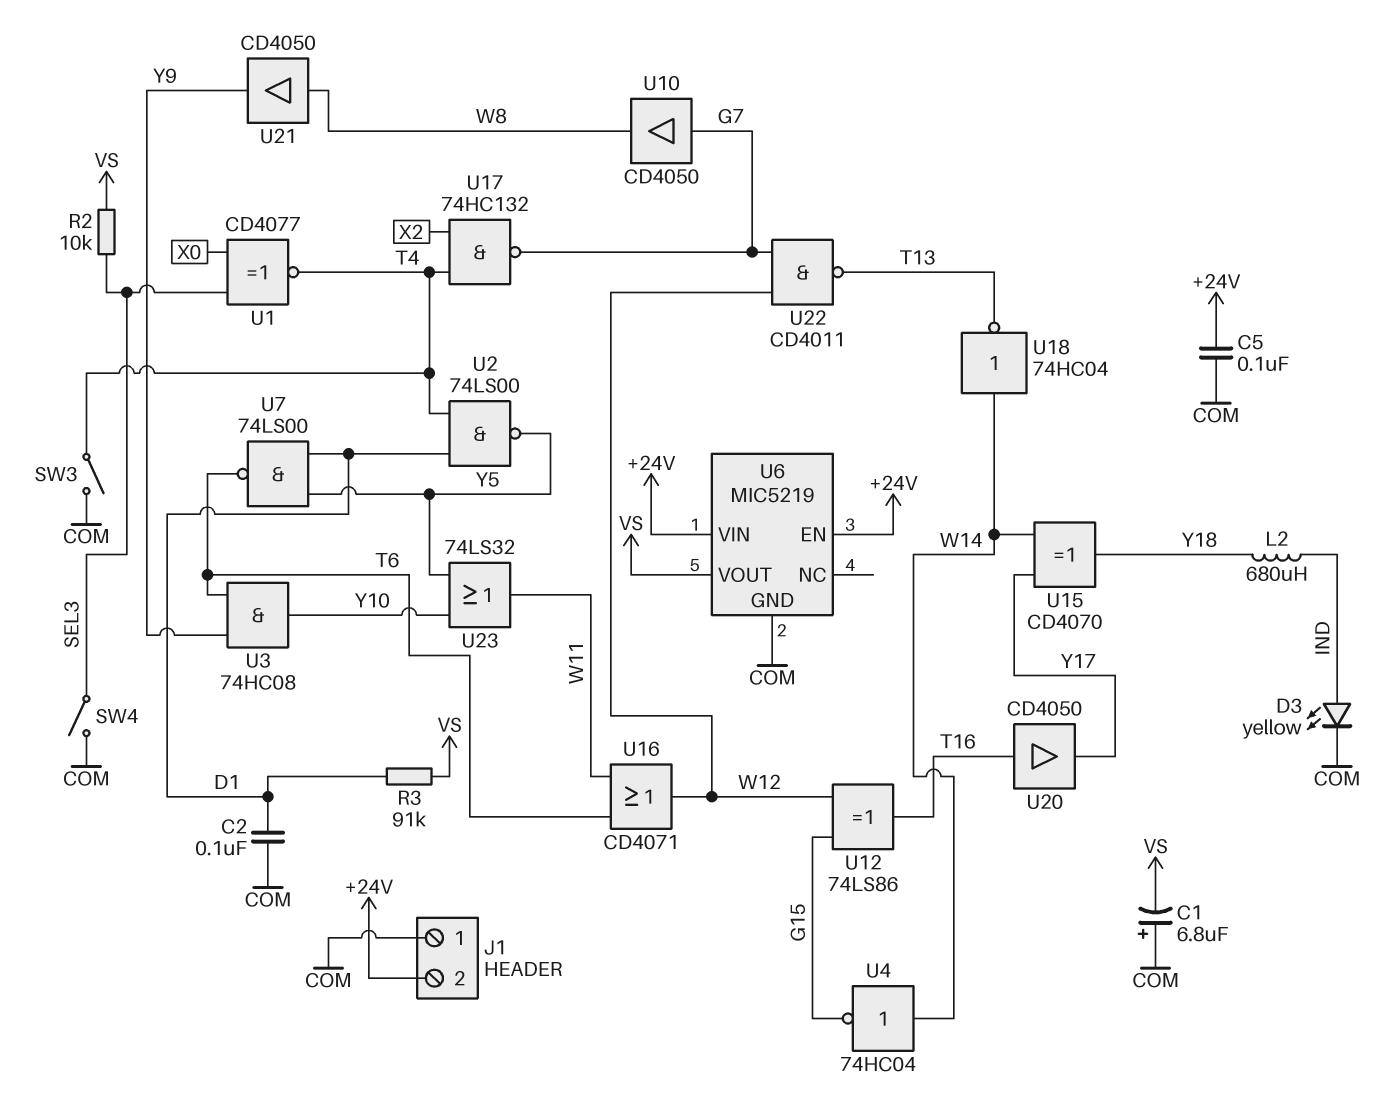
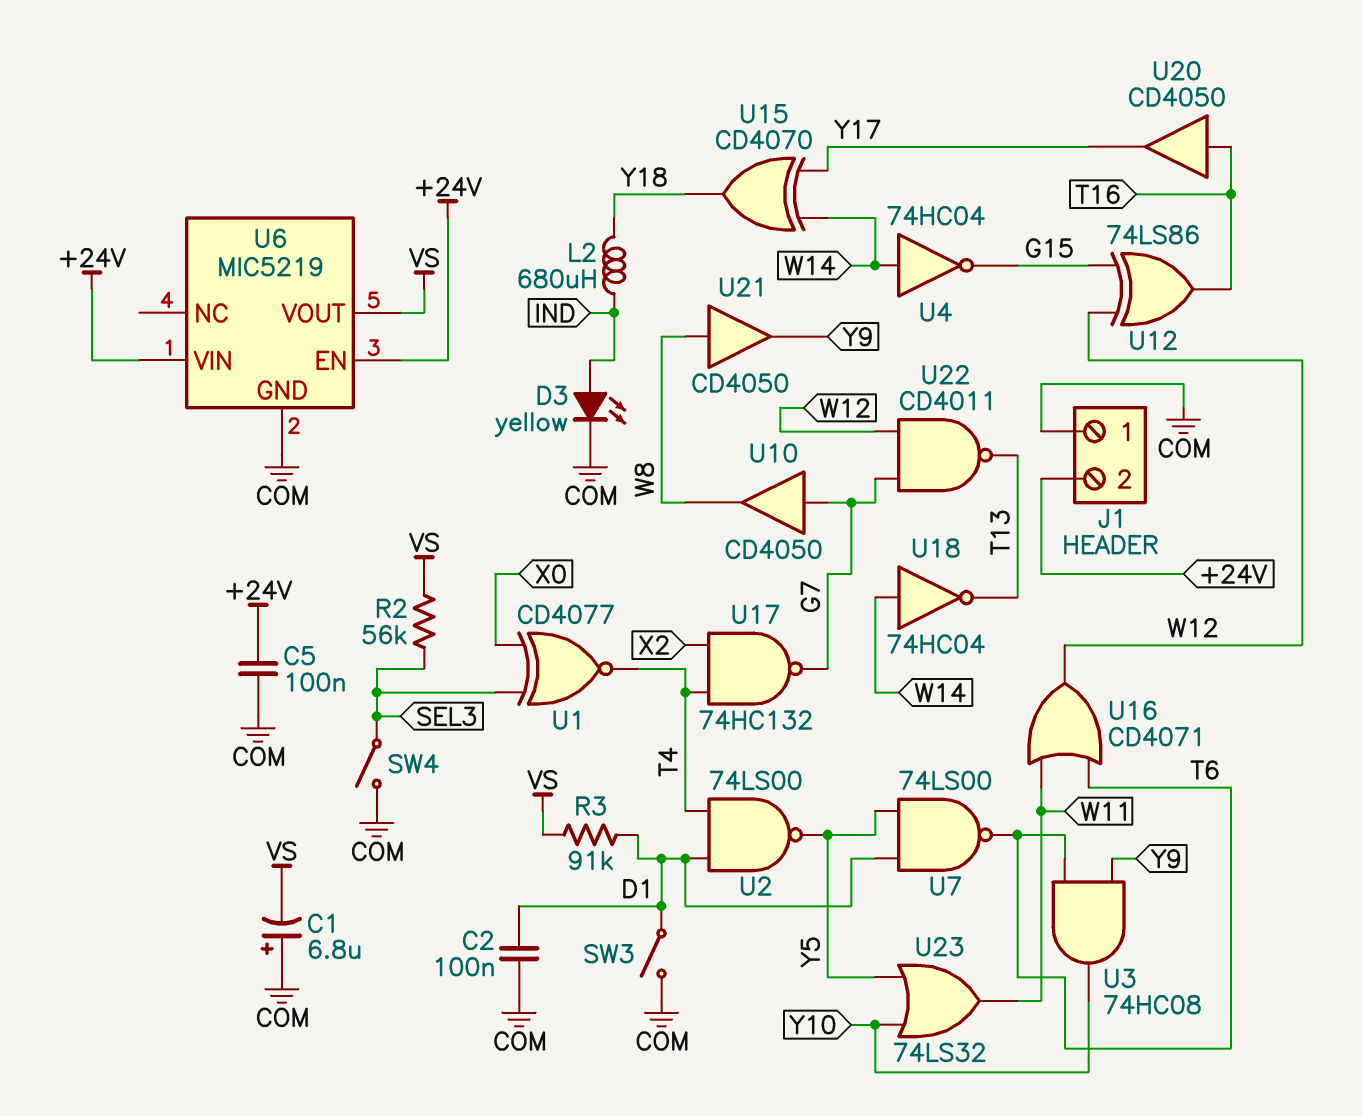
R2: 10k (SEL3, VS) -> 56k (SEL3, VS)
SW3: switch (COM, T4) -> switch (COM, D1)

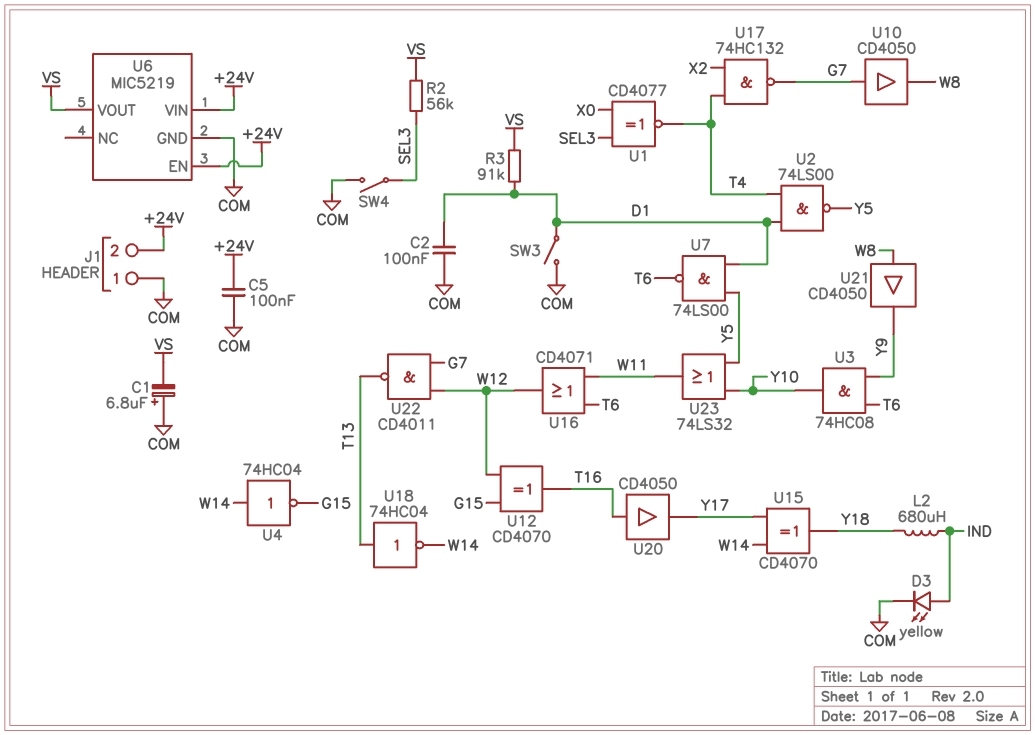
U12: XOR 74LS86 (in G15, in W12, out T16) -> XOR CD4070 (in G15, in W12, out T16)
U18: NOT 74HC04 (in W14, out T13) -> NOT 74HC04 (in T13, out W14)

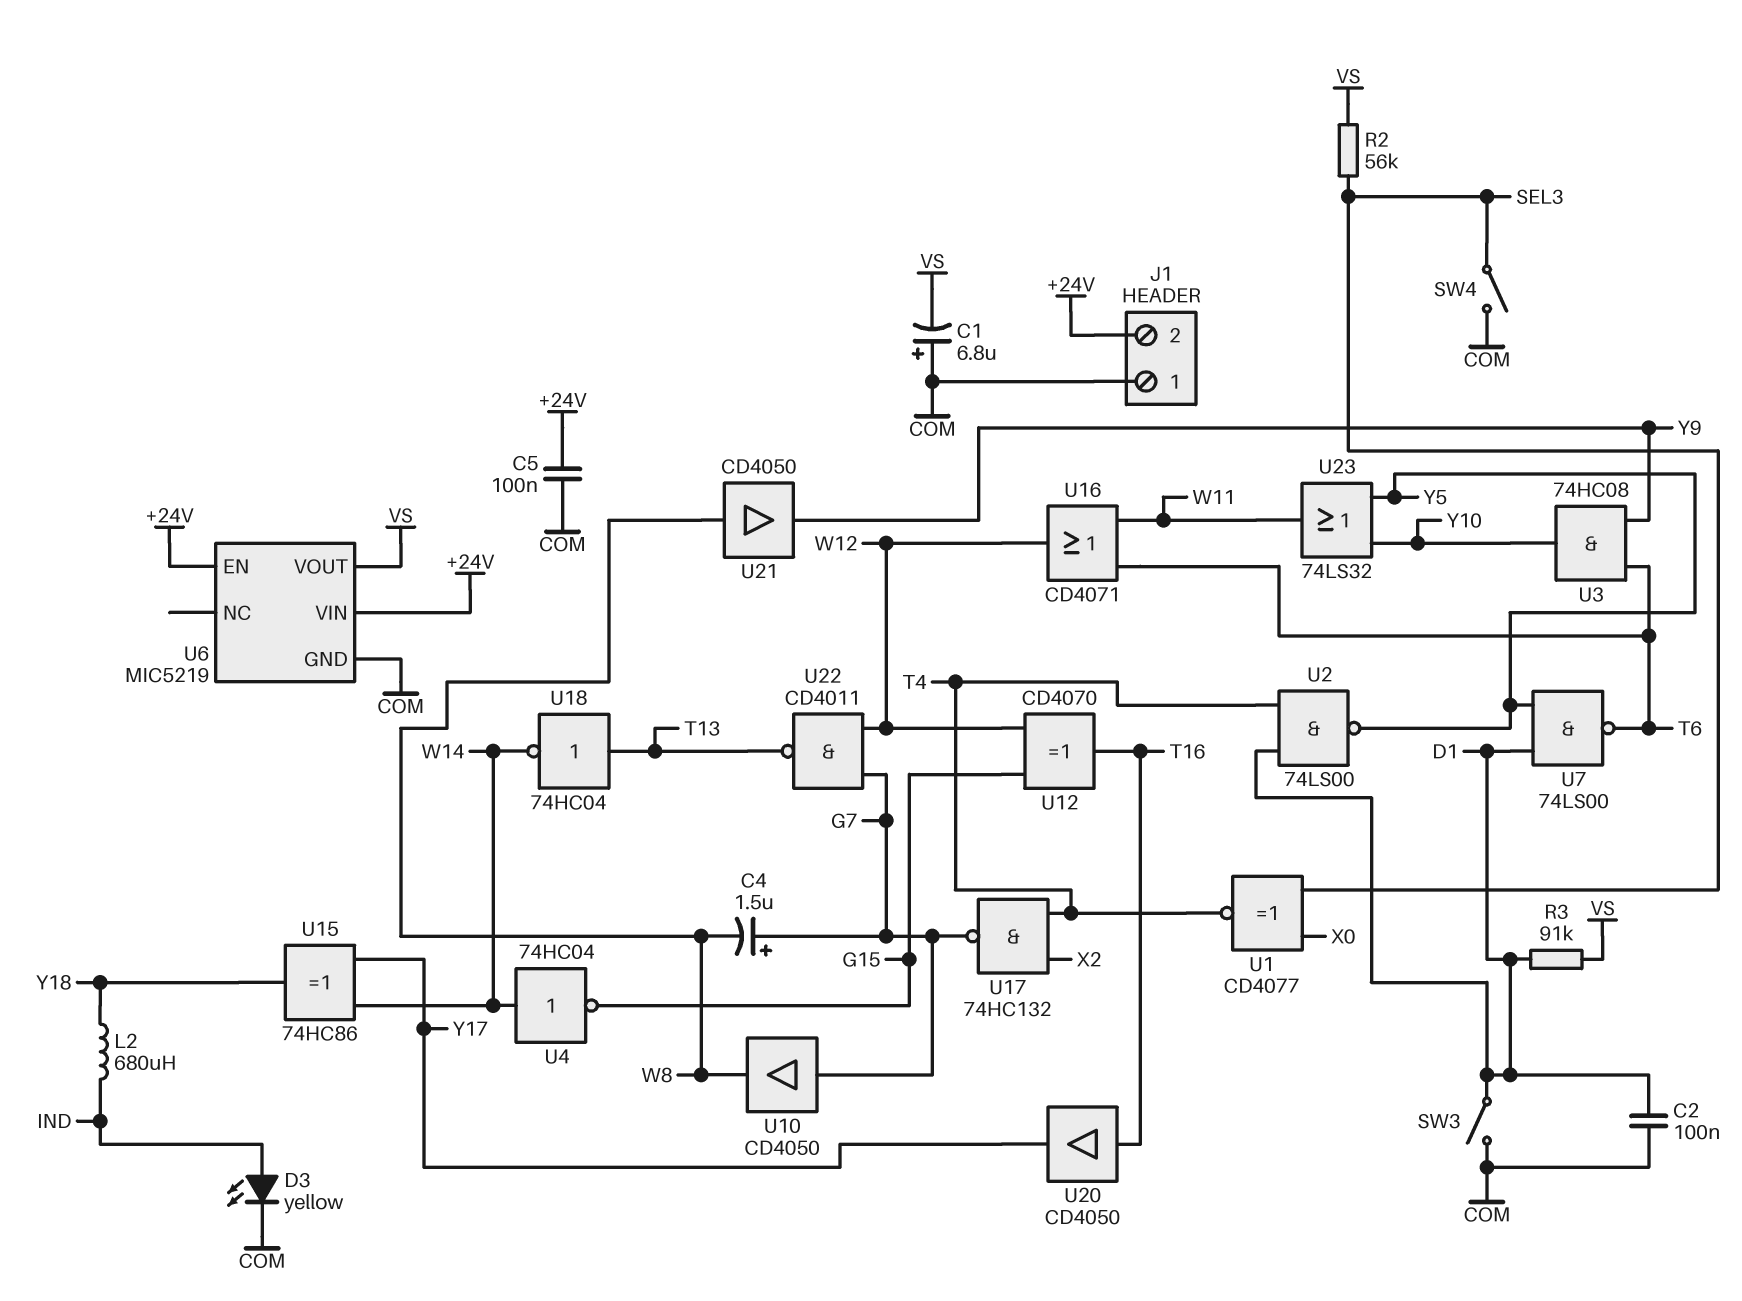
C4: none -> 1.5uF (plus G7, minus W8)
U15: XOR CD4070 (in W14, in Y17, out Y18) -> XOR 74HC86 (in W14, in Y17, out Y18)

